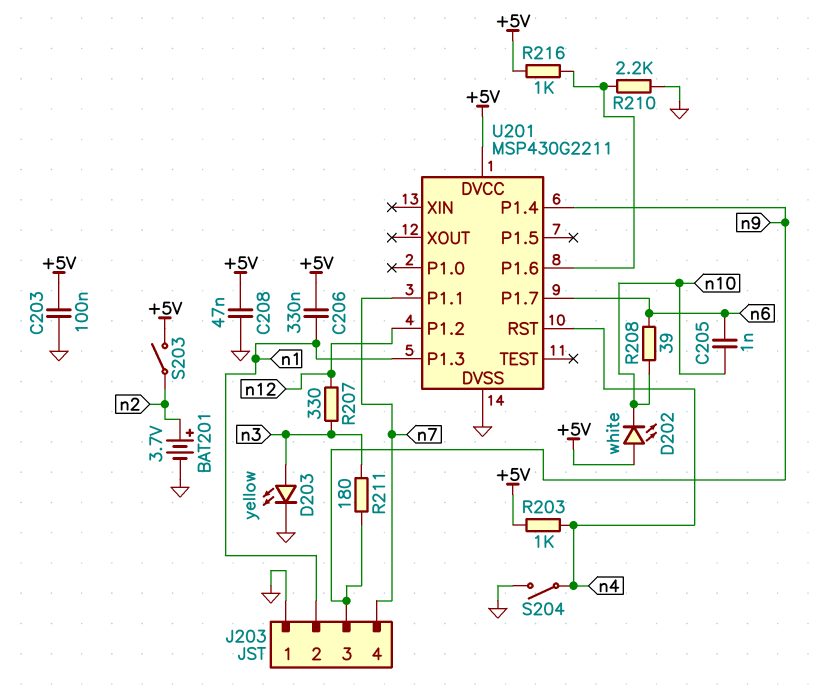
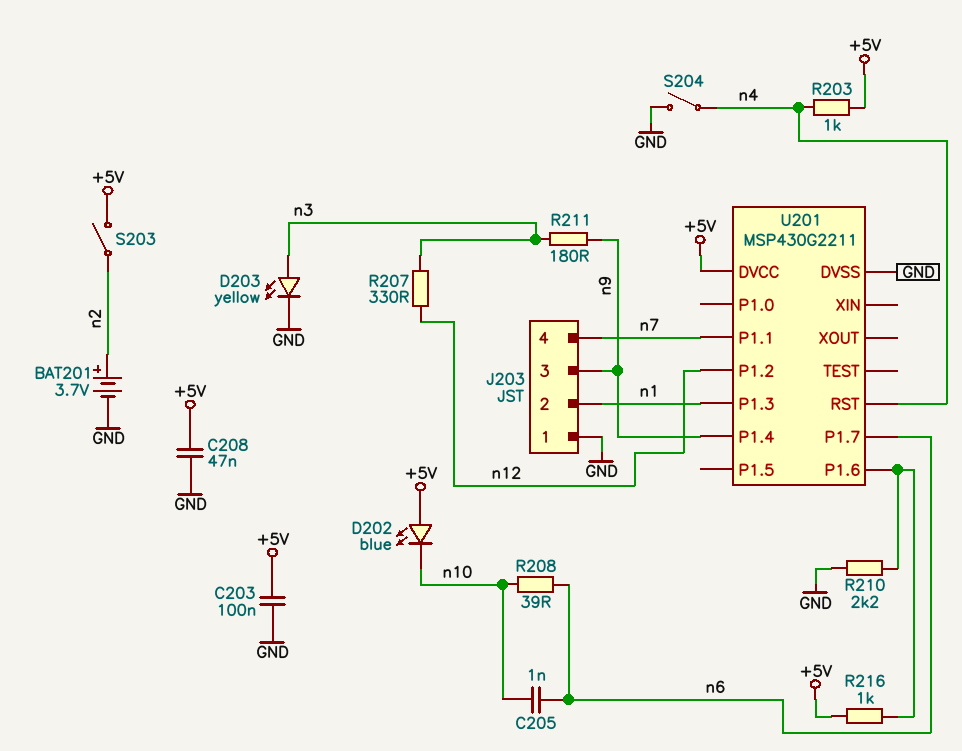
C206: 330nF (+5V, n1) -> none
D202: LED white (A +5V, K n10) -> LED blue (A +5V, K n10)

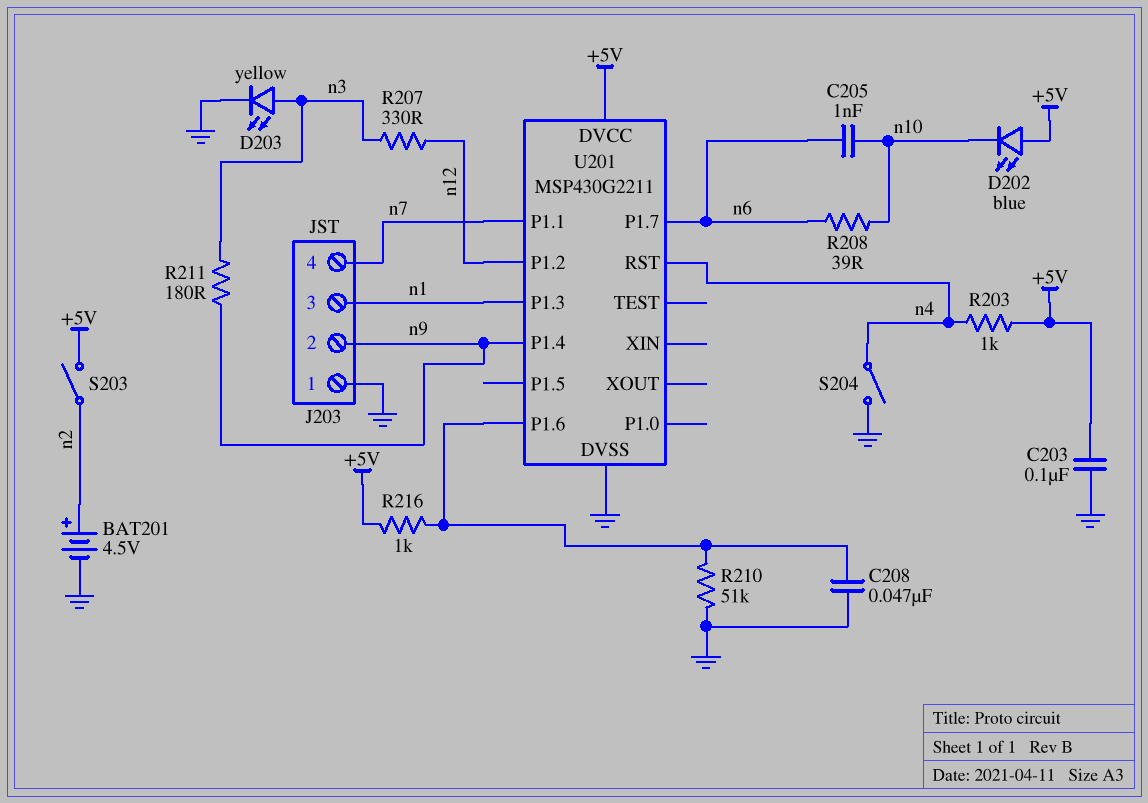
BAT201: 3.7V (plus n2, minus GND) -> 4.5V (plus n2, minus GND)
C208: 47nF (+5V, GND) -> 47nF (GND, U201/P1.6)
J203 pin 2: n1 -> n9
J203 pin 3: n9 -> n1
R210: 2.2k (GND, U201/P1.6) -> 51k (GND, U201/P1.6)

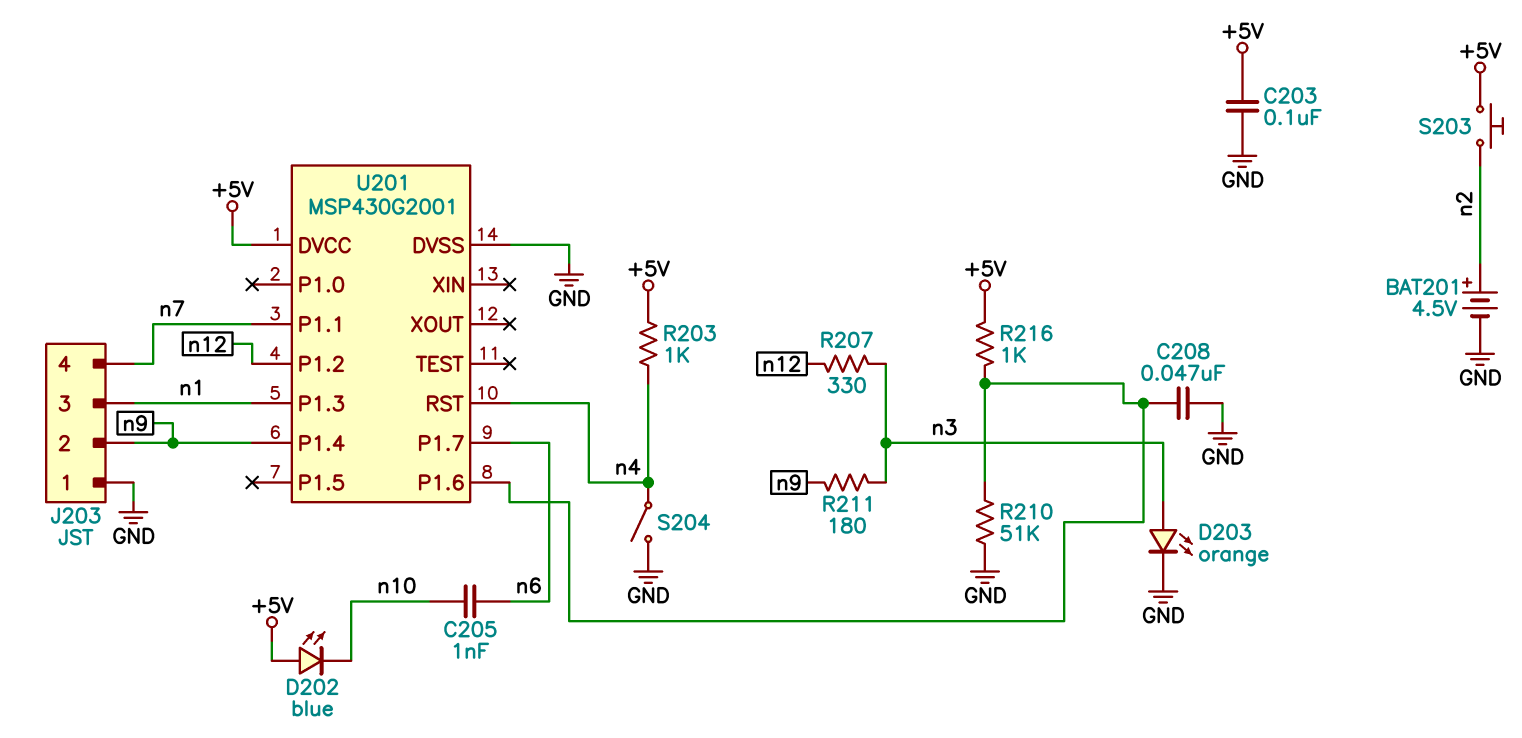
D203: LED yellow (A n3, K GND) -> LED orange (A n3, K GND)
R208: 39 (n6, n10) -> none
S203: switch (+5V, n2) -> button (+5V, n2)
U201: MSP430G2211 -> MSP430G2001

